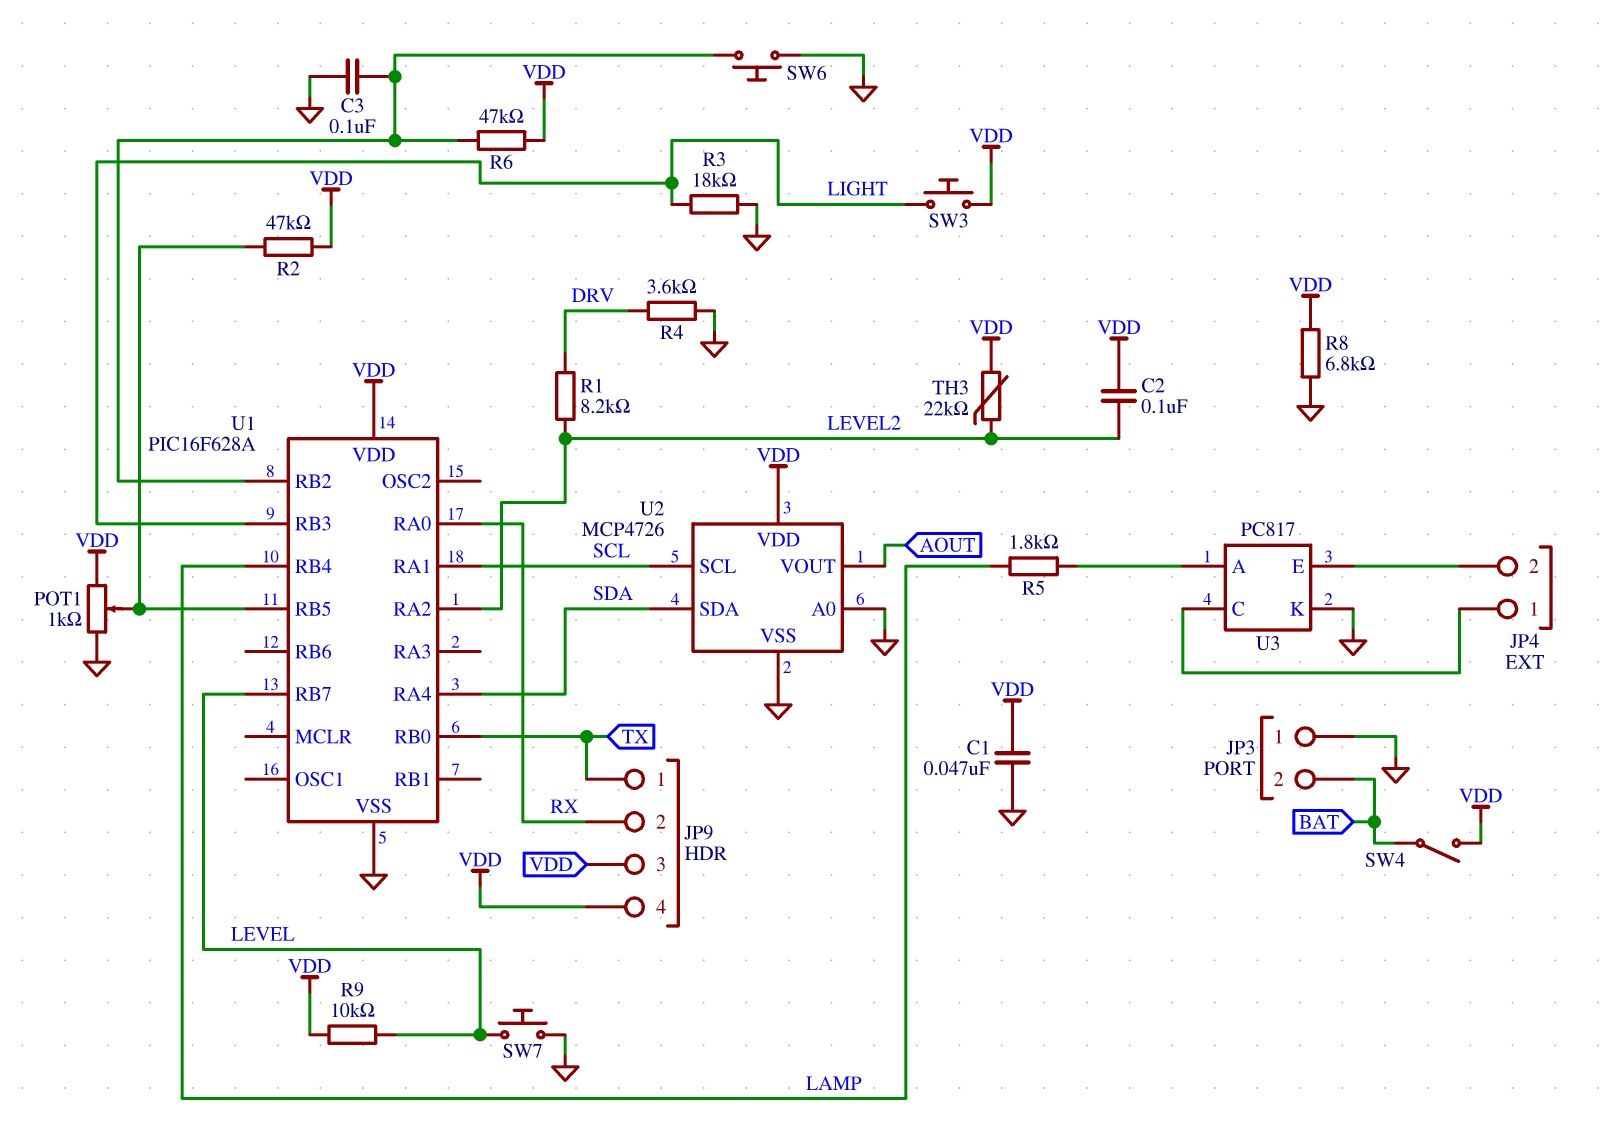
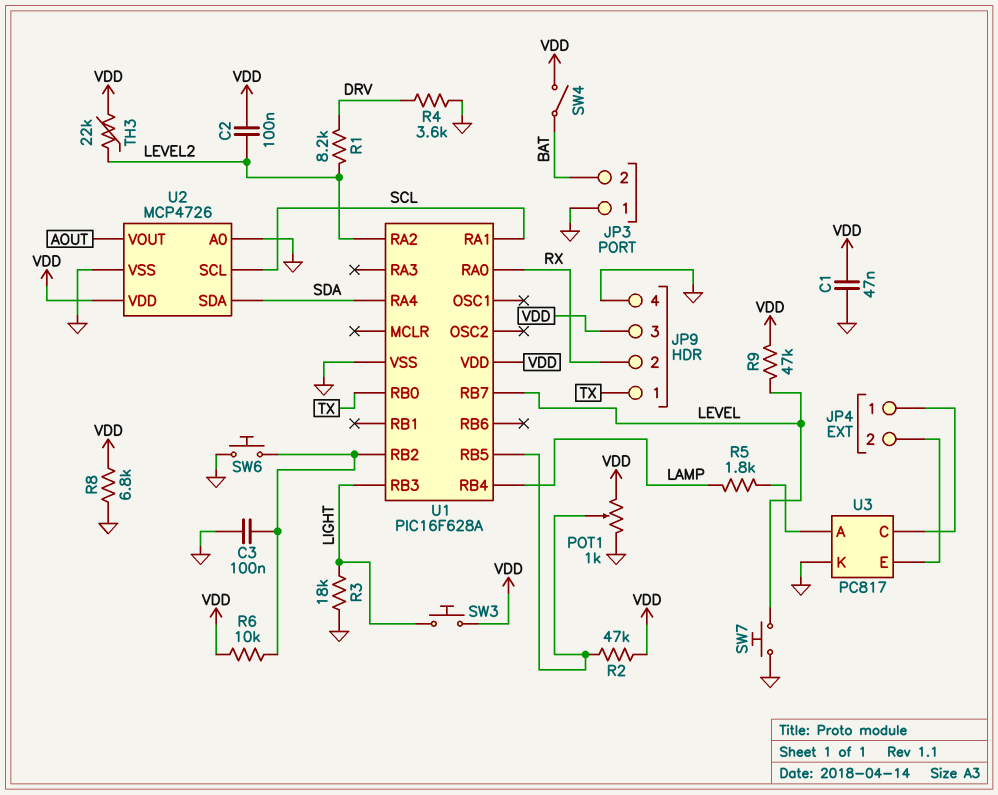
JP9 pin 4: VDD -> GND
R6: 47k (U1/RB2, VDD) -> 10k (U1/RB2, VDD)
R9: 10k (LEVEL, VDD) -> 47k (LEVEL, VDD)

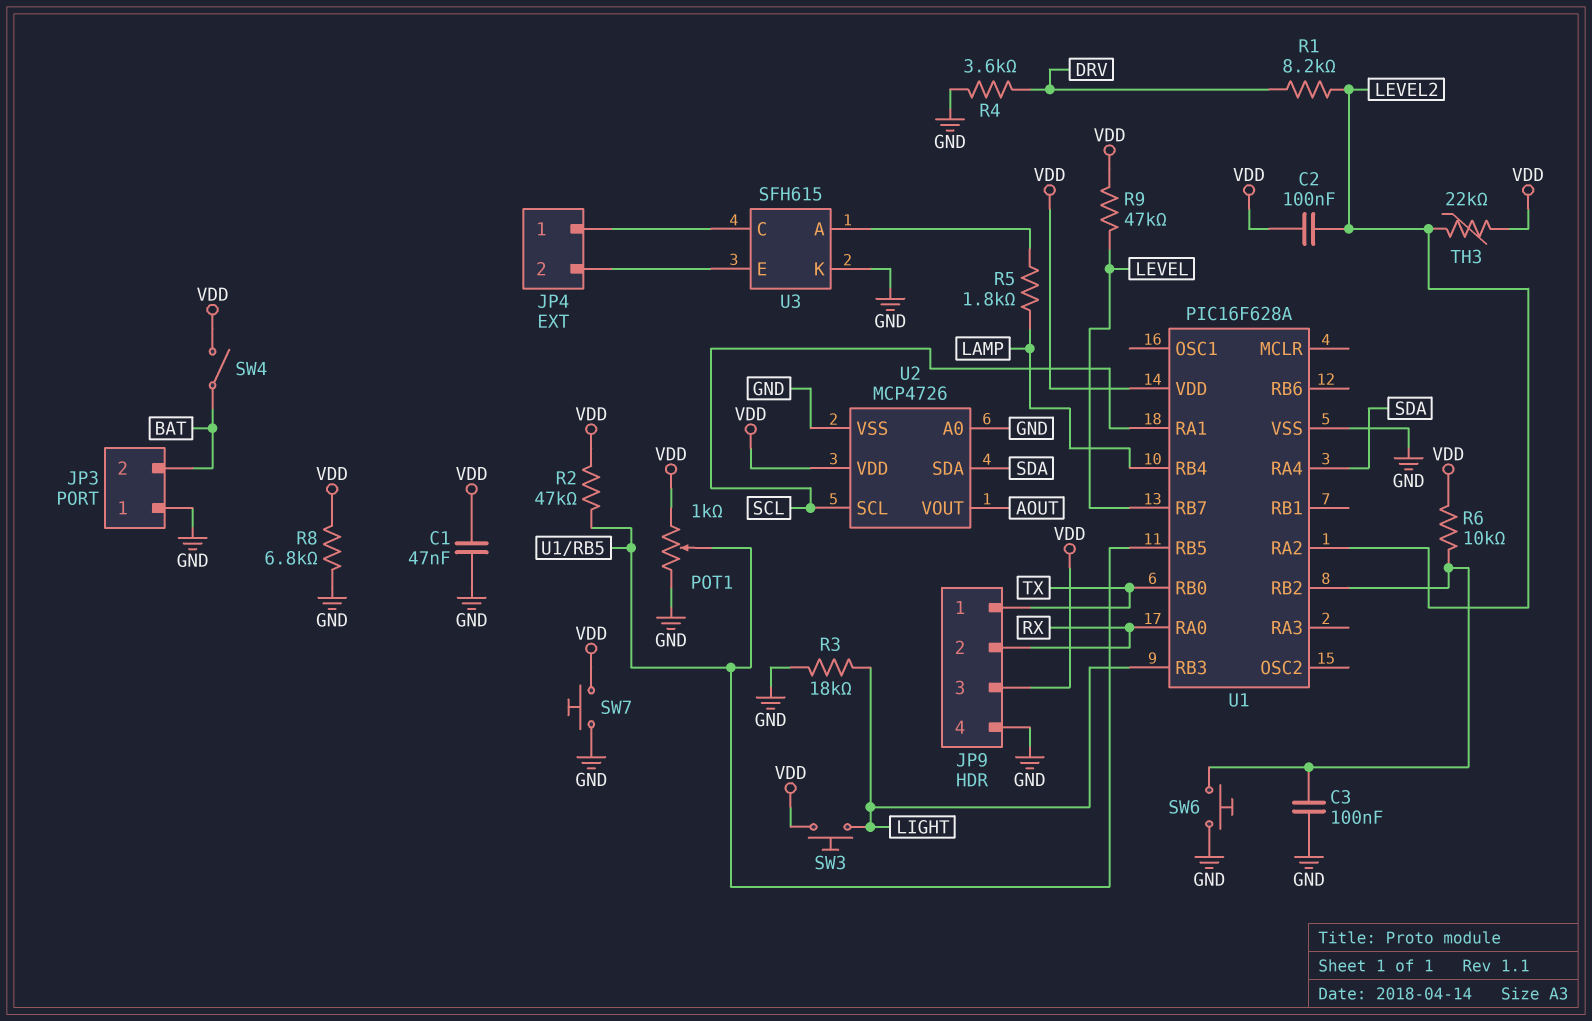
SW7: button (GND, LEVEL) -> button (GND, VDD)
U3: PC817 -> SFH615

